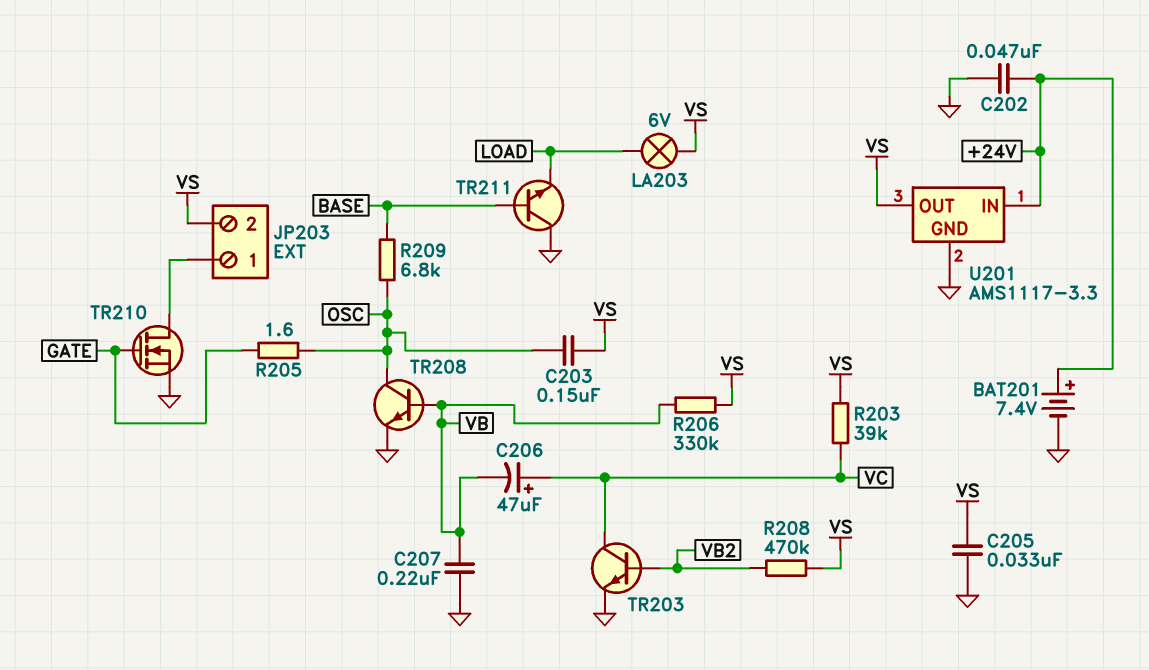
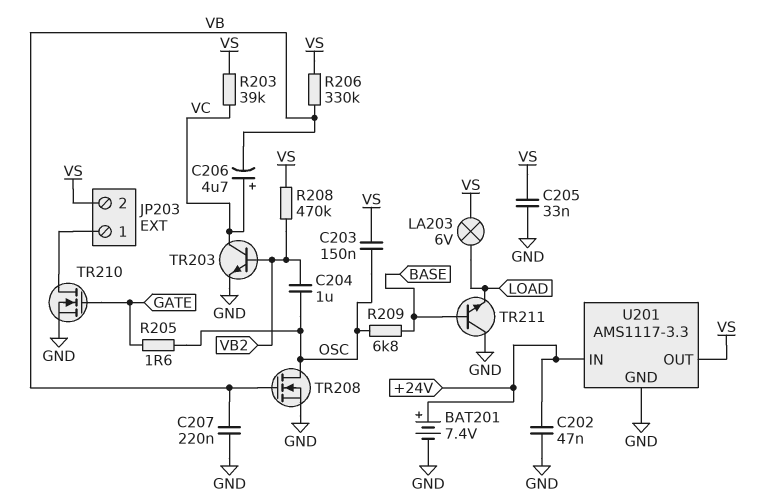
C204: none -> 1uF (OSC, VB2)
C206: 47uF (plus VC, minus VB) -> 4.7uF (plus VC, minus VB)
TR208: NPN (B VB, C OSC, E GND) -> NMOS (G VB, D OSC, S GND)

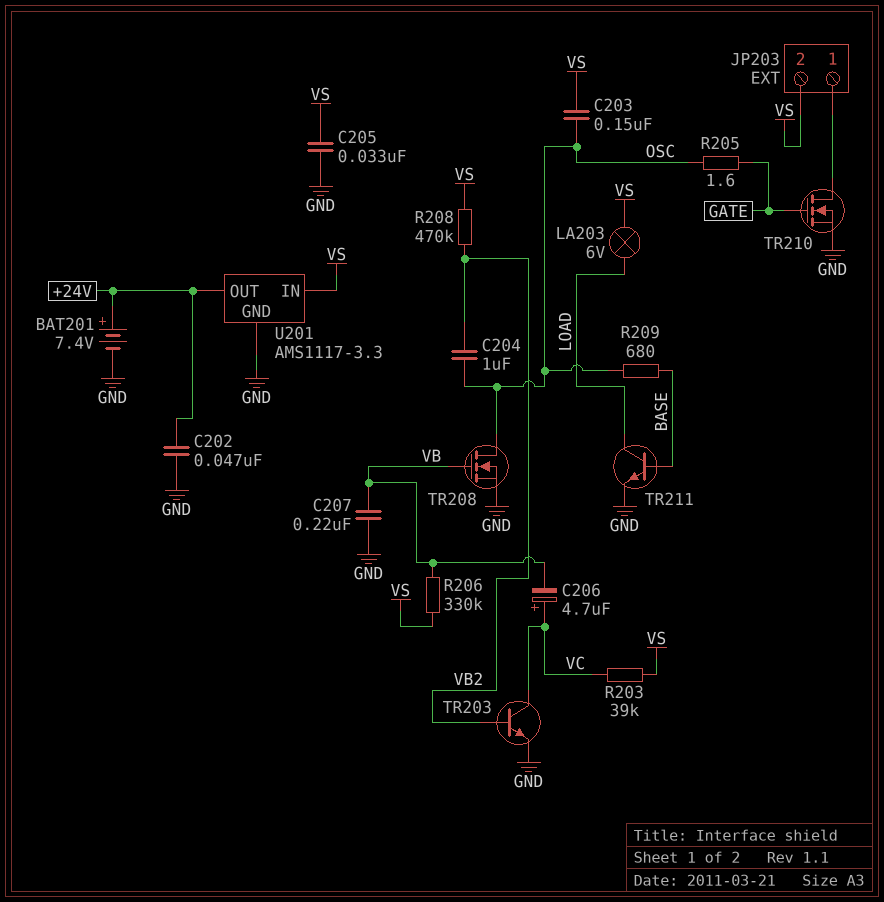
R209: 6.8k (BASE, OSC) -> 680 (BASE, OSC)
TR211: NPN (B BASE, C GND, E LOAD) -> NPN (B BASE, C LOAD, E GND)
U201 pin IN: +24V -> VS
U201 pin OUT: VS -> +24V

